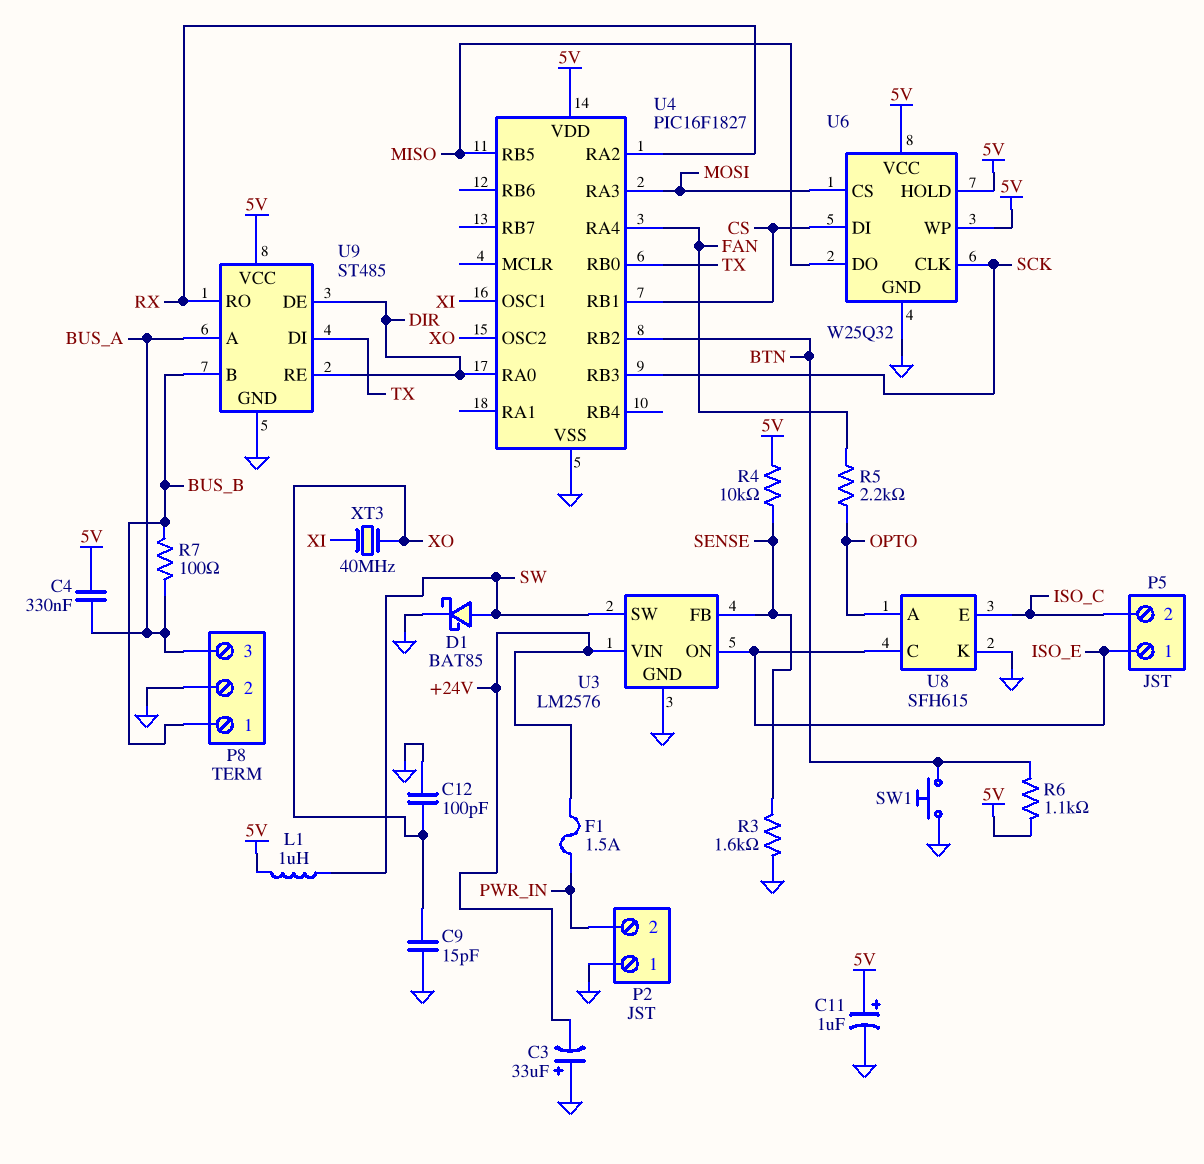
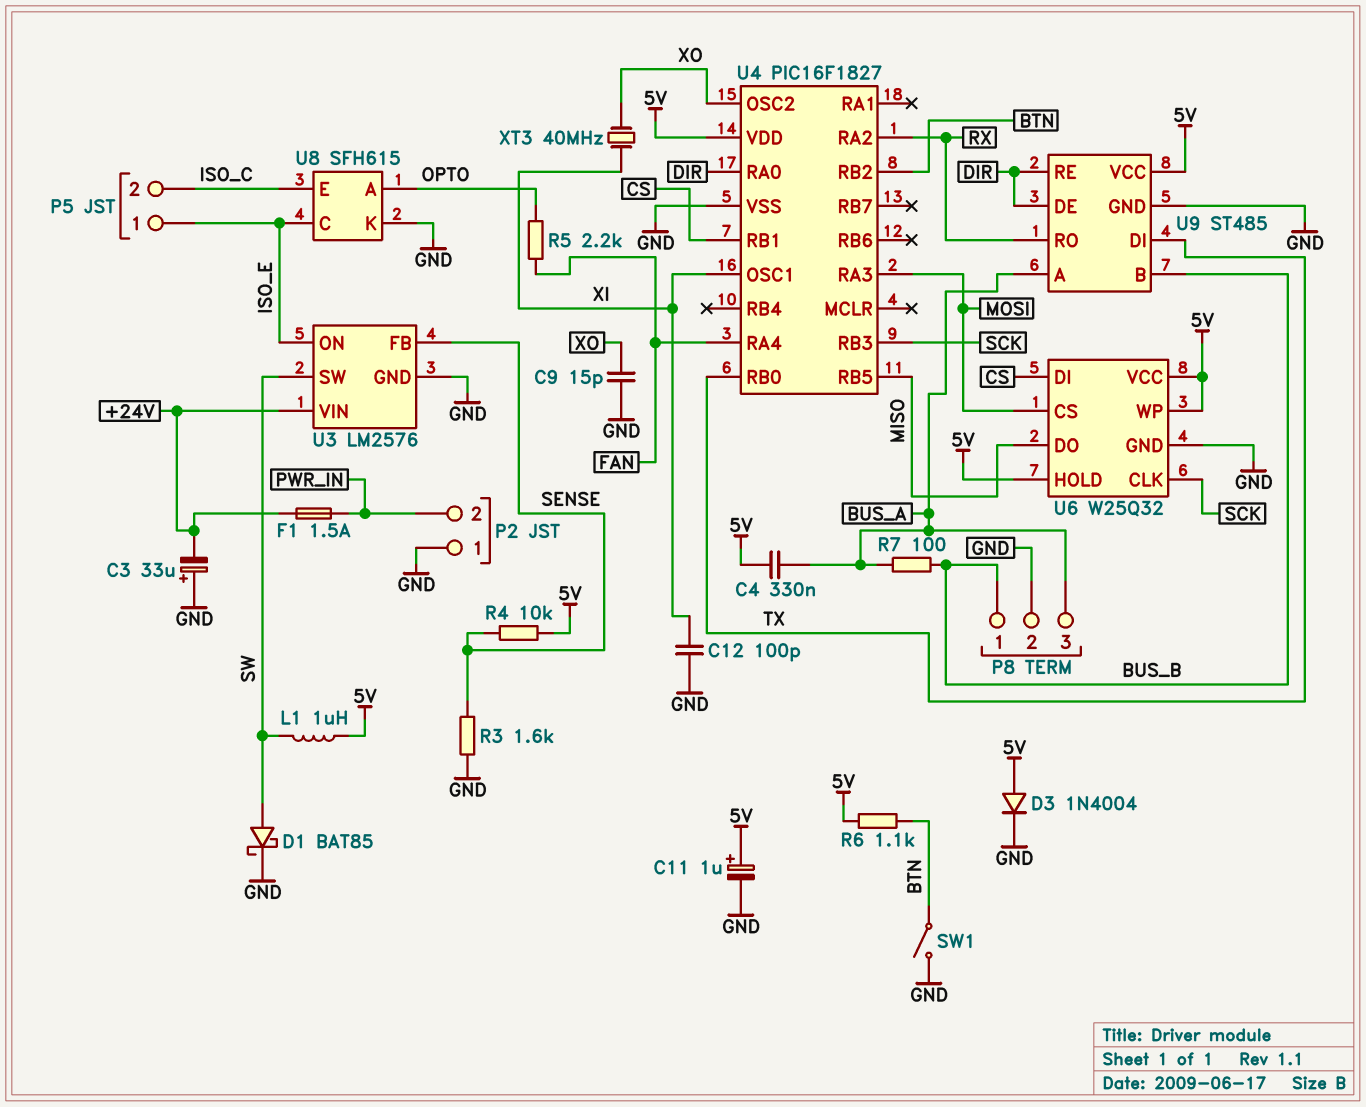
C12: 100pF (GND, XO) -> 100pF (GND, XI)
D3: none -> diode 1N4004 (A 5V, K GND)
SW1: button (BTN, GND) -> switch (BTN, GND)

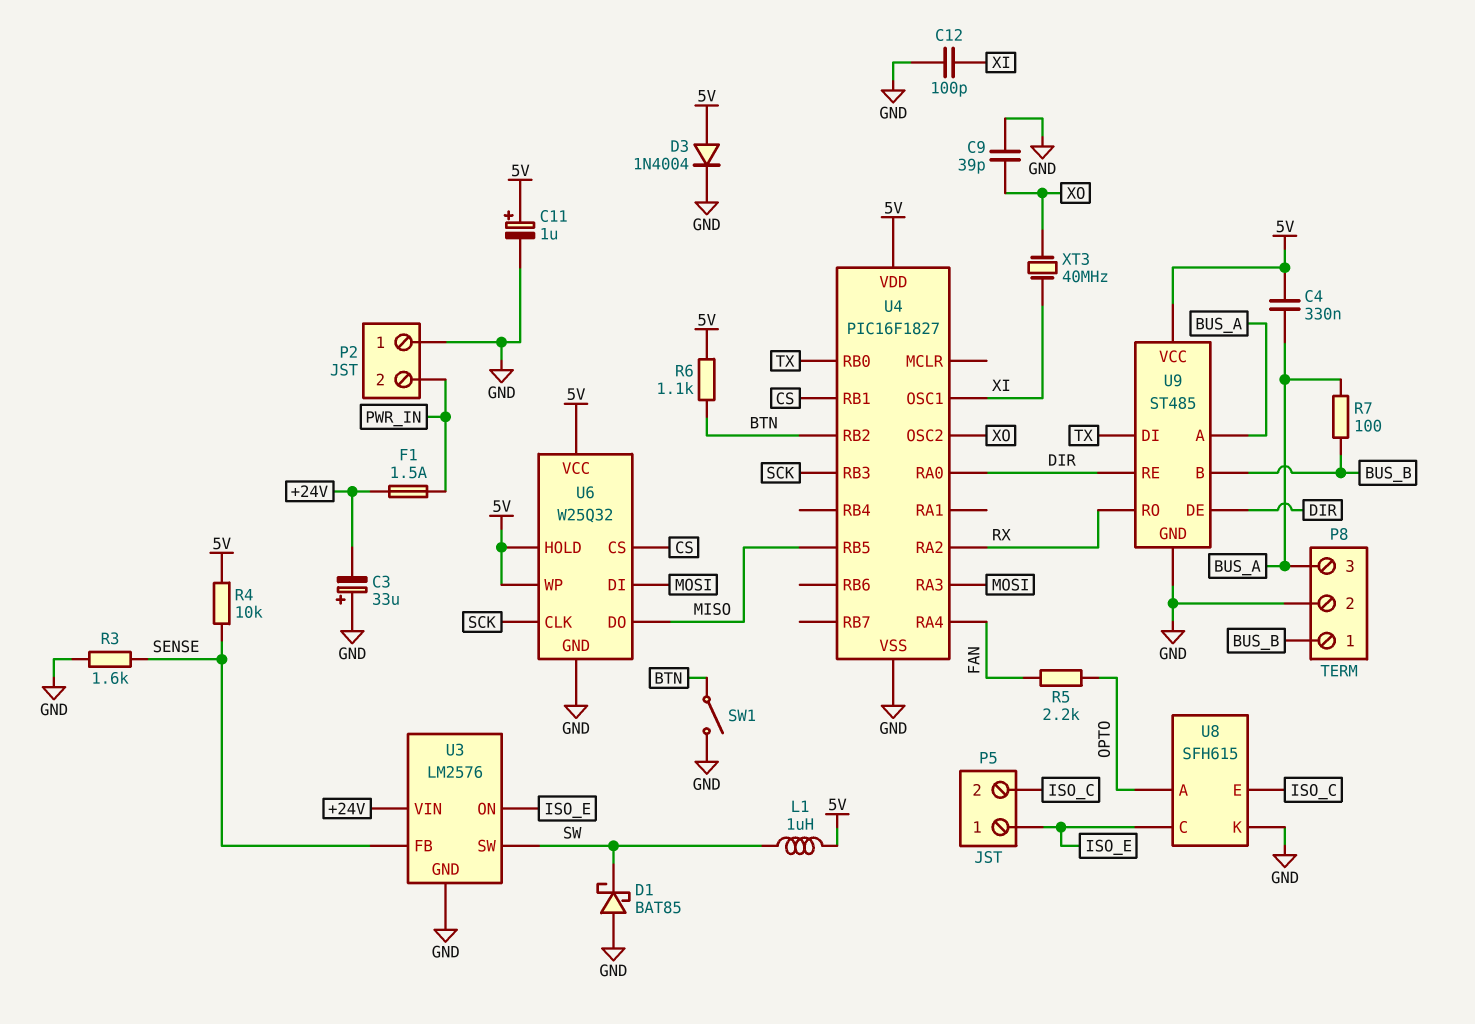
C9: 15pF (GND, XO) -> 39pF (GND, XO)
D1: schottky BAT85 (A SW, K GND) -> schottky BAT85 (A GND, K SW)
U6 pin CS: MOSI -> CS
U6 pin DI: CS -> MOSI

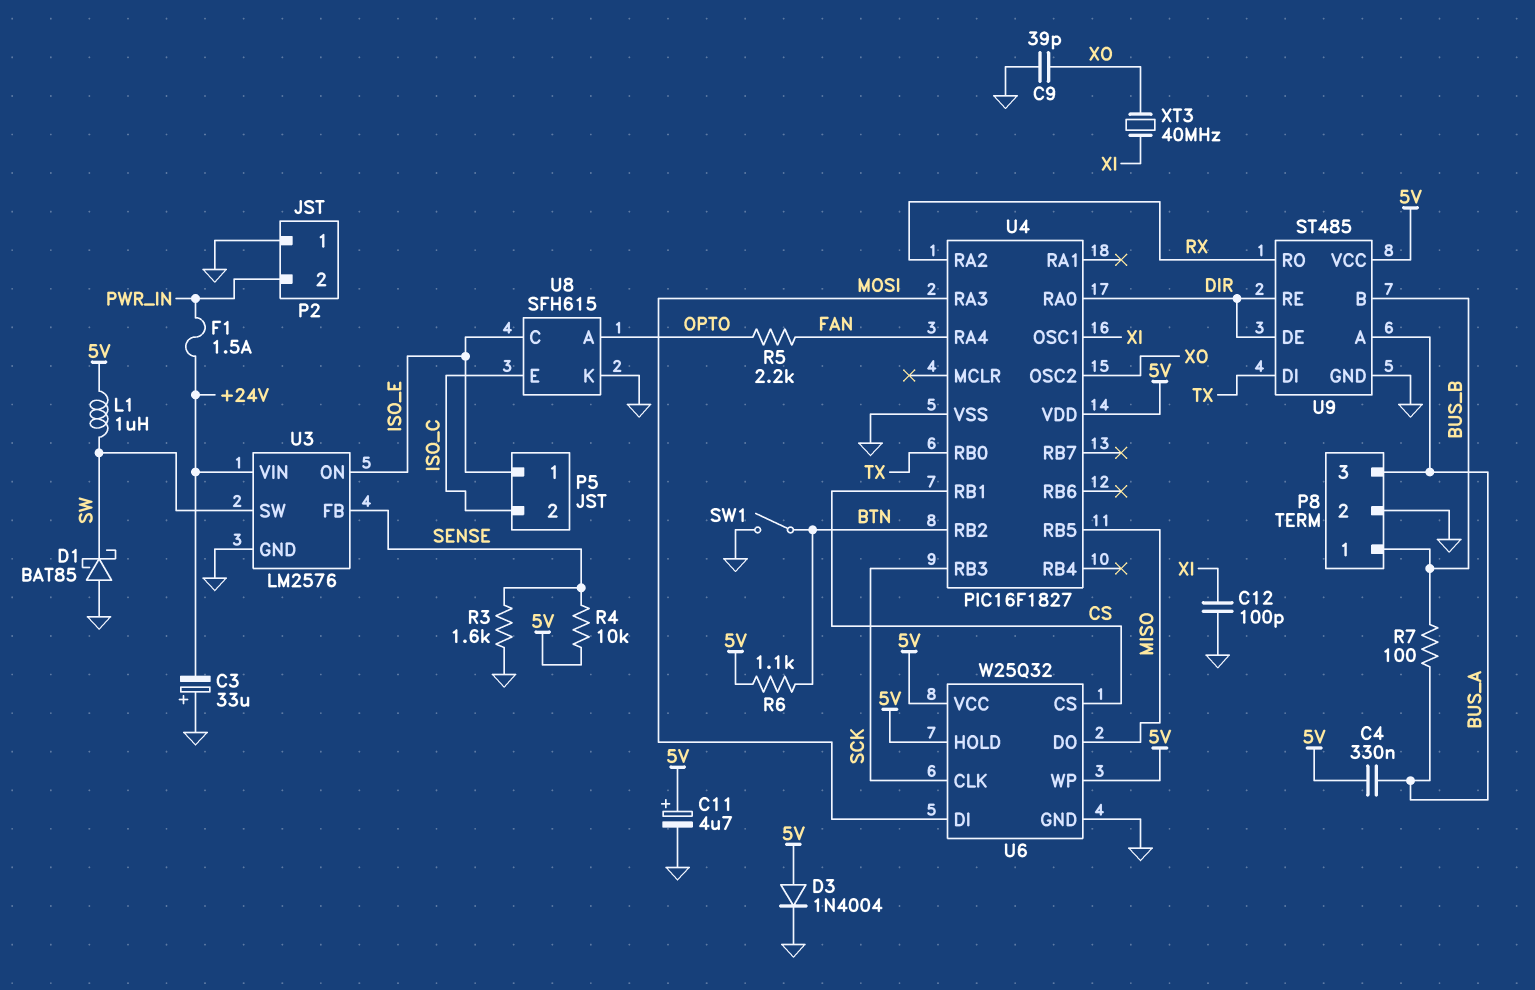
C11: 1uF (plus 5V, minus GND) -> 4.7uF (plus 5V, minus GND)

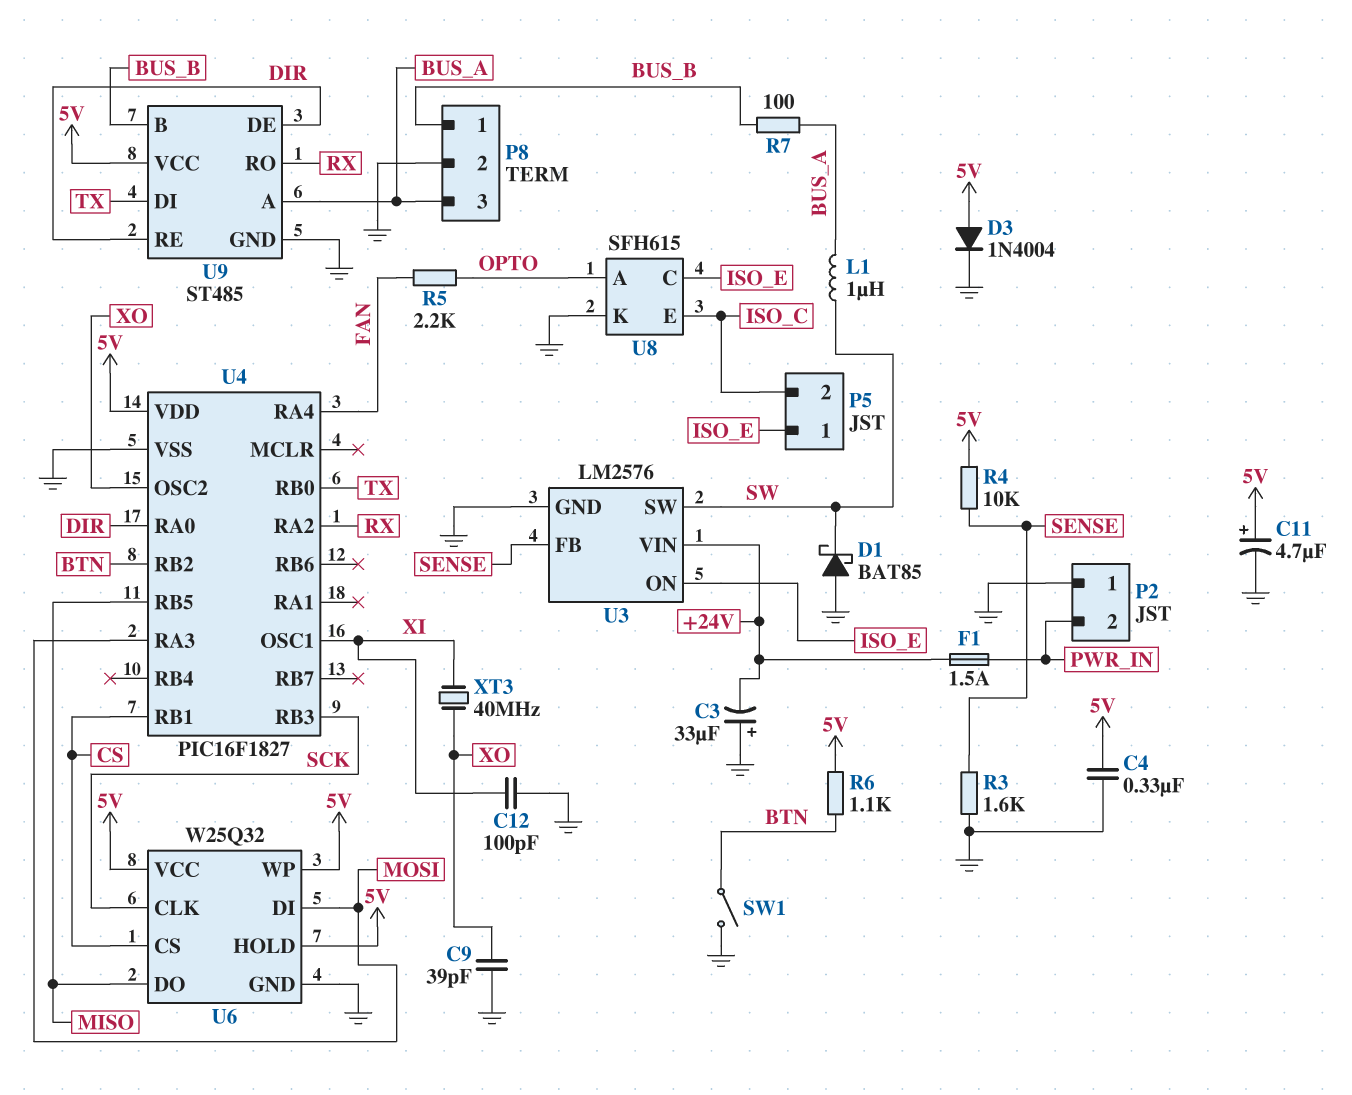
C4: 330nF (5V, BUS_A) -> 330nF (5V, GND)
L1: 1uH (5V, SW) -> 1uH (BUS_A, SW)

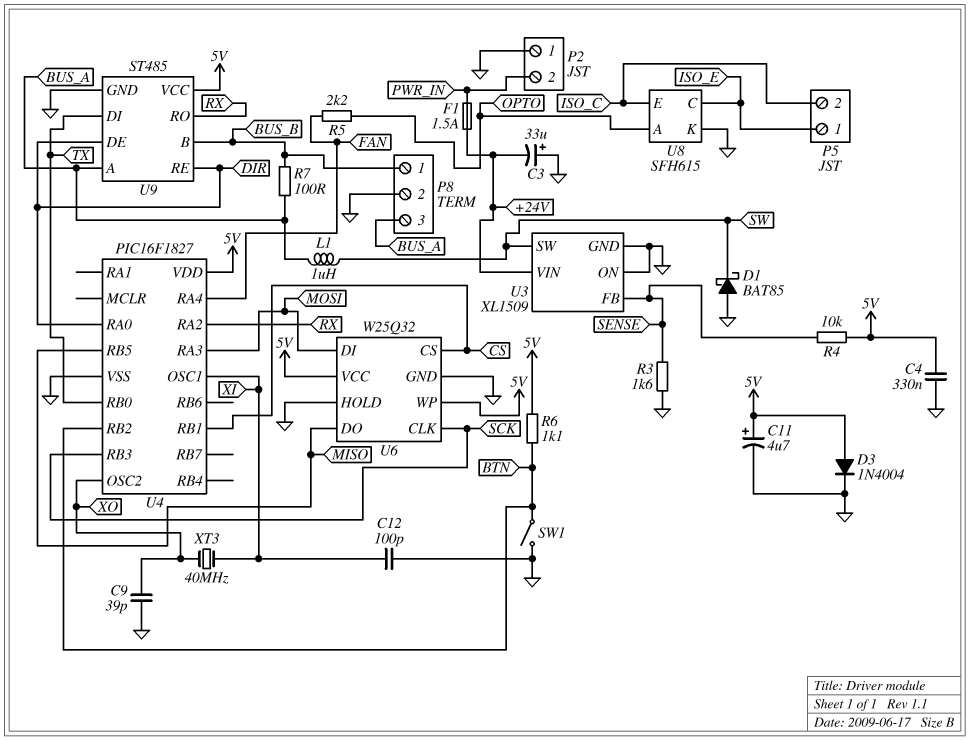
U3: LM2576 -> XL1509
U3 pin ON: ISO_E -> GND
U6 pin HOLD: 5V -> GND

